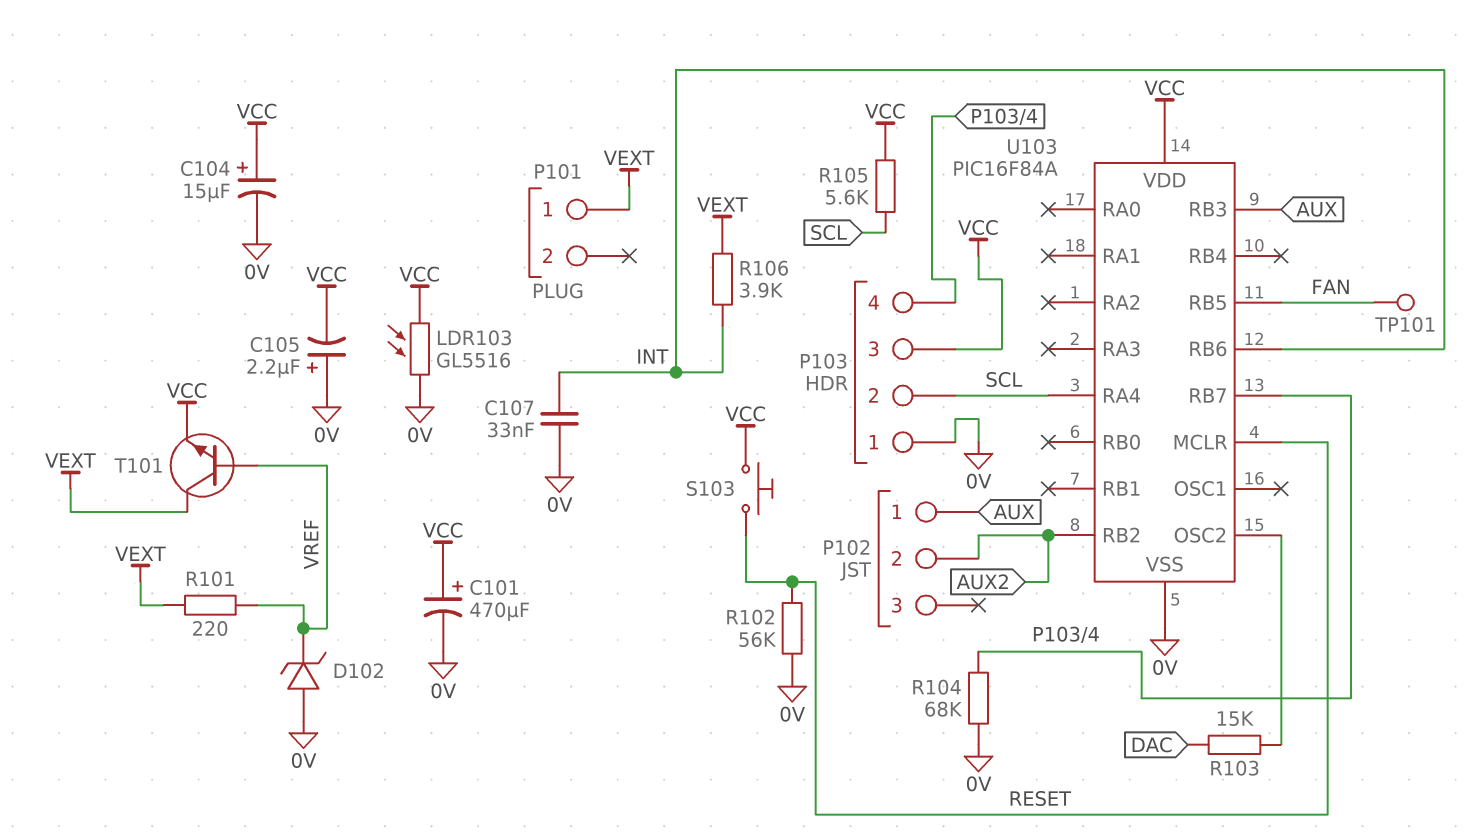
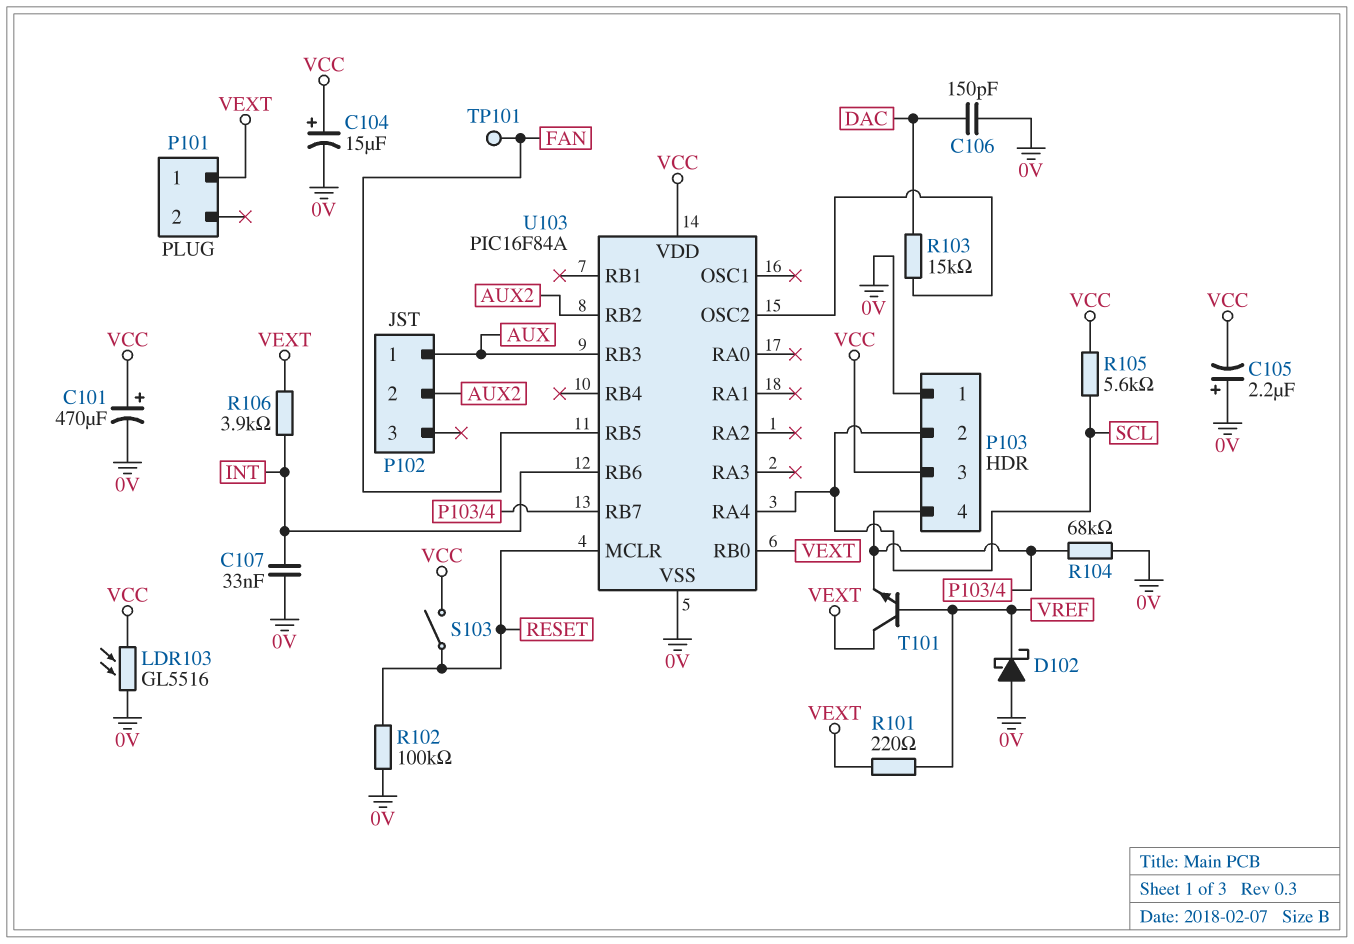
C106: none -> 150pF (0V, DAC)
D102: zener (A 0V, K VREF) -> schottky (A 0V, K VREF)
R102: 56k (0V, RESET) -> 100k (0V, RESET)
S103: button (RESET, VCC) -> switch (RESET, VCC)
T101: NPN (B VREF, C VEXT, E VCC) -> NPN (B VREF, C VEXT, E P103/4)
U103 pin RB0: none -> VEXT

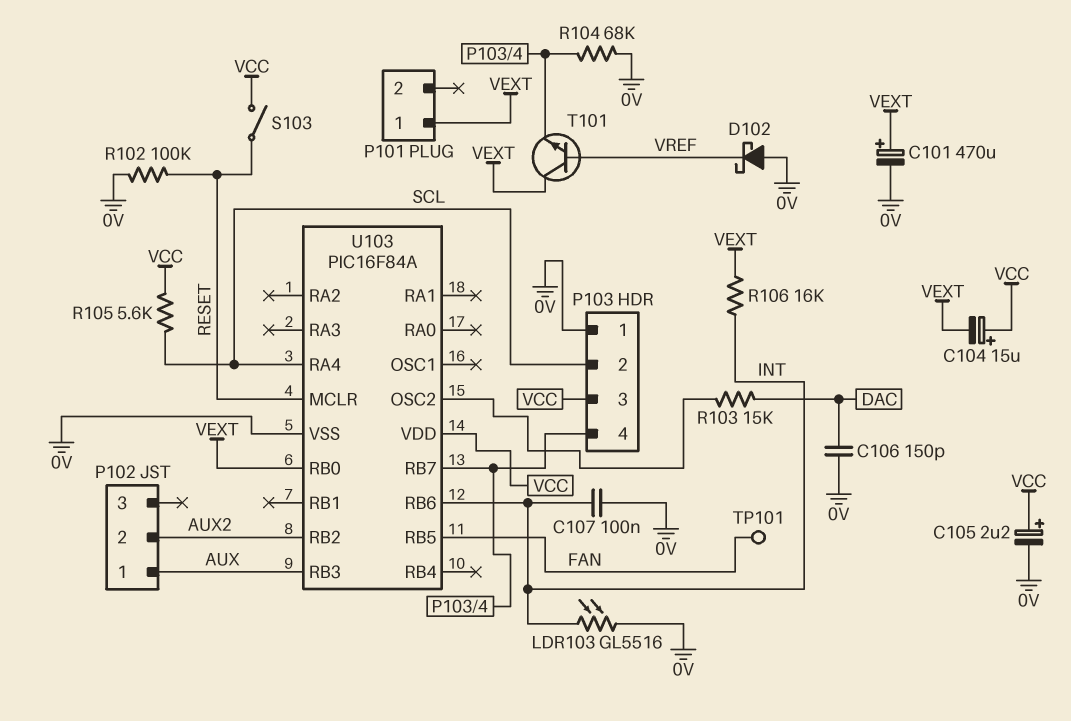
C101: 470uF (plus VCC, minus 0V) -> 470uF (plus VEXT, minus 0V)
C104: 15uF (plus VCC, minus 0V) -> 15uF (plus VCC, minus VEXT)
C105: 2.2uF (plus 0V, minus VCC) -> 2.2uF (plus VCC, minus 0V)
C107: 33nF (0V, INT) -> 100nF (0V, INT)
LDR103: GL5516 (0V, VCC) -> GL5516 (0V, INT)
R101: 220 (VEXT, VREF) -> none
R106: 3.9k (INT, VEXT) -> 16k (INT, VEXT)

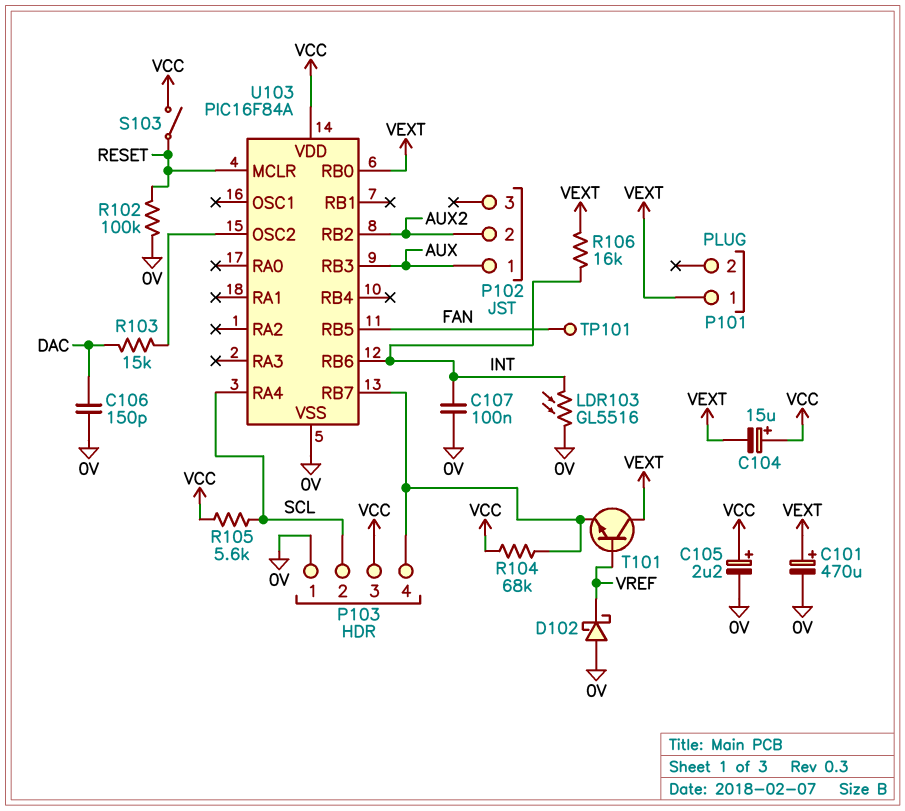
R104: 68k (0V, P103/4) -> 68k (P103/4, VCC)

